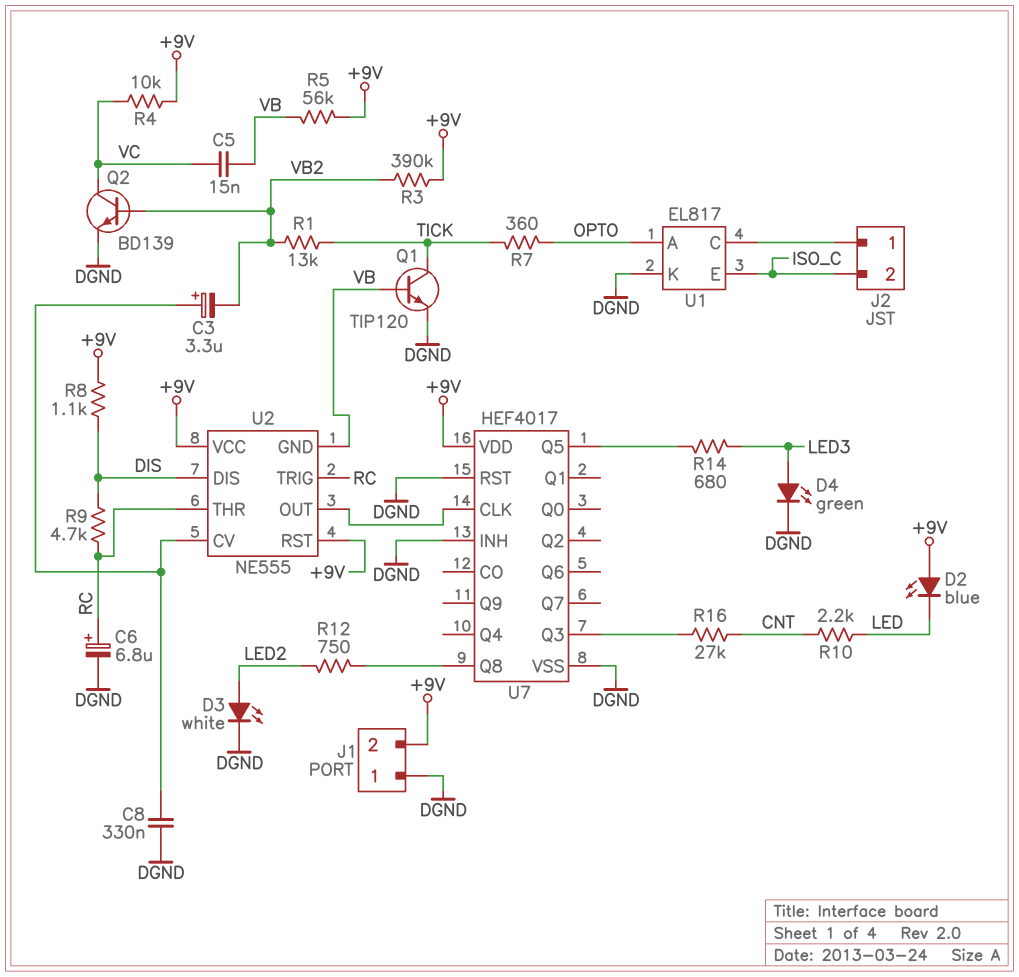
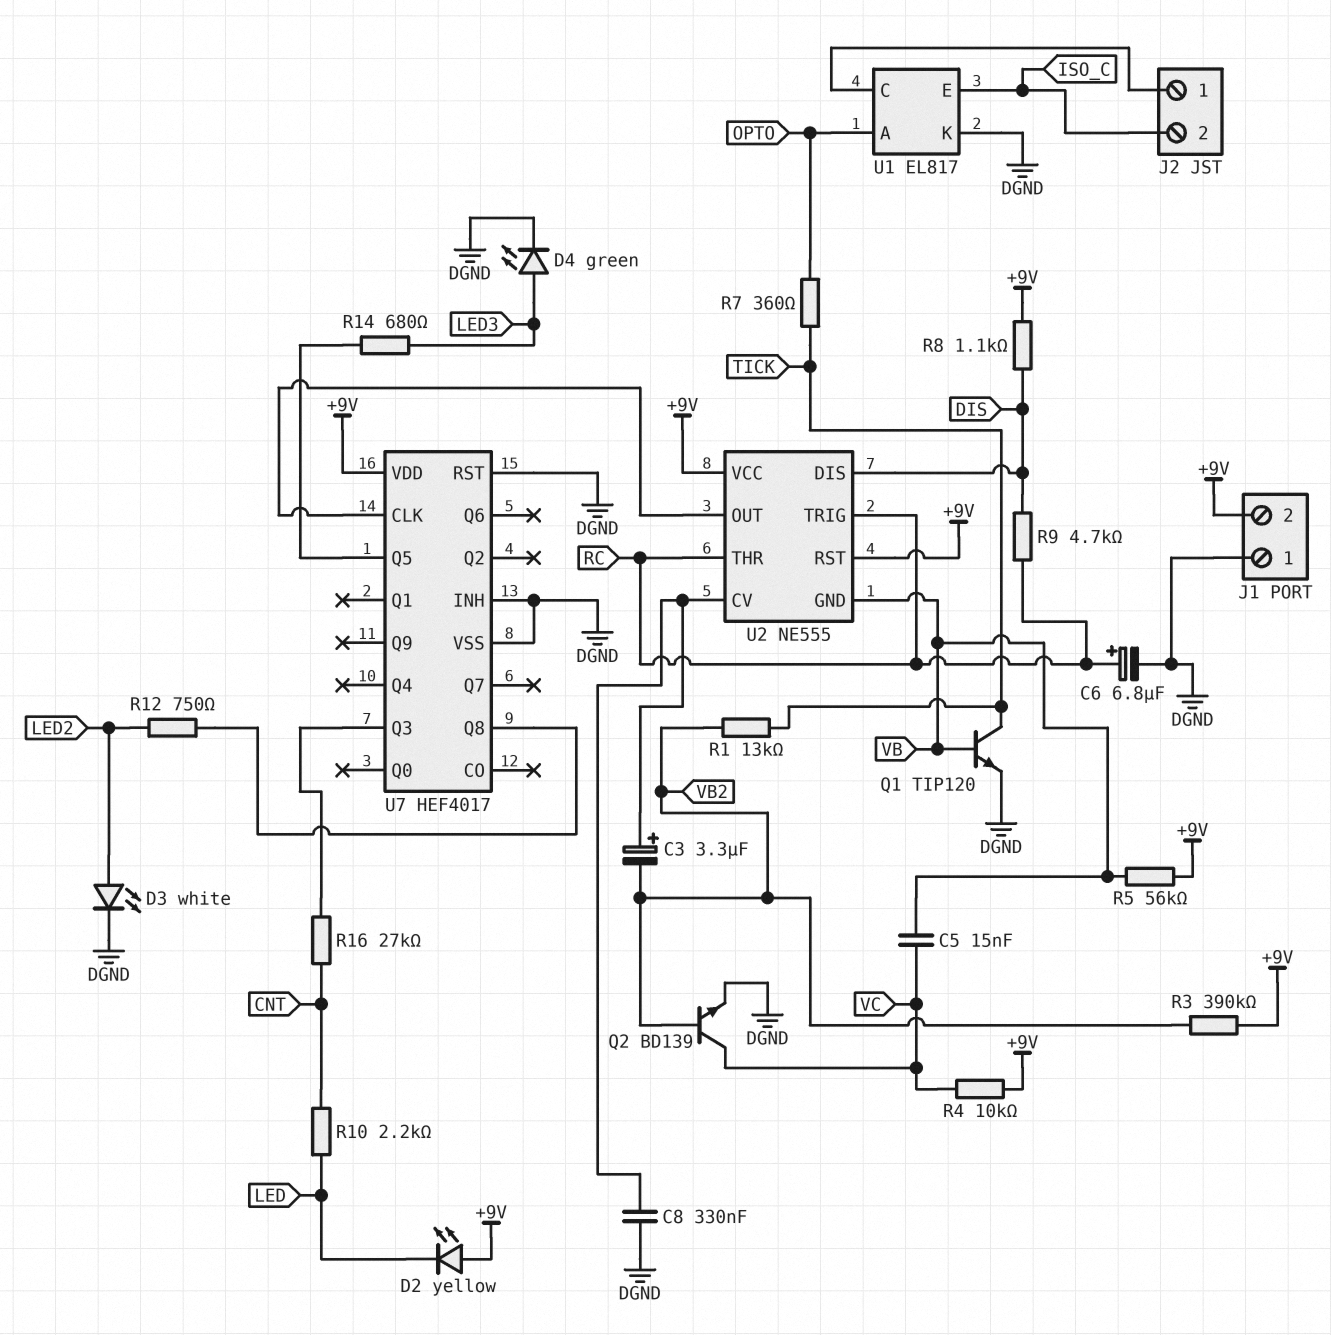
D2: LED blue (A +9V, K LED) -> LED yellow (A +9V, K LED)

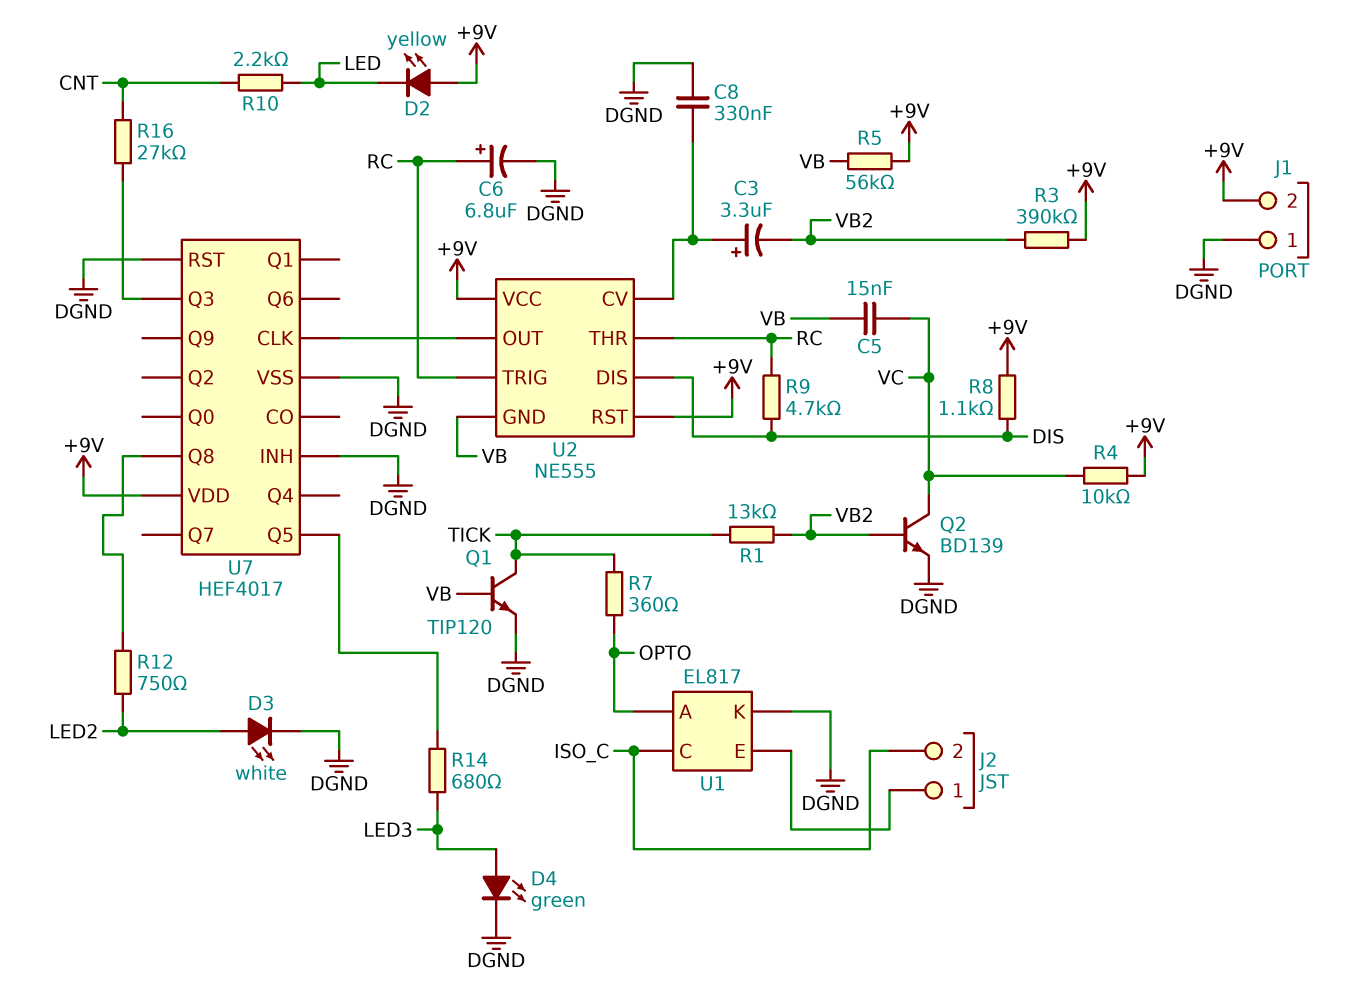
U1 pin C: J2/1 -> ISO_C
U1 pin E: ISO_C -> J2/1

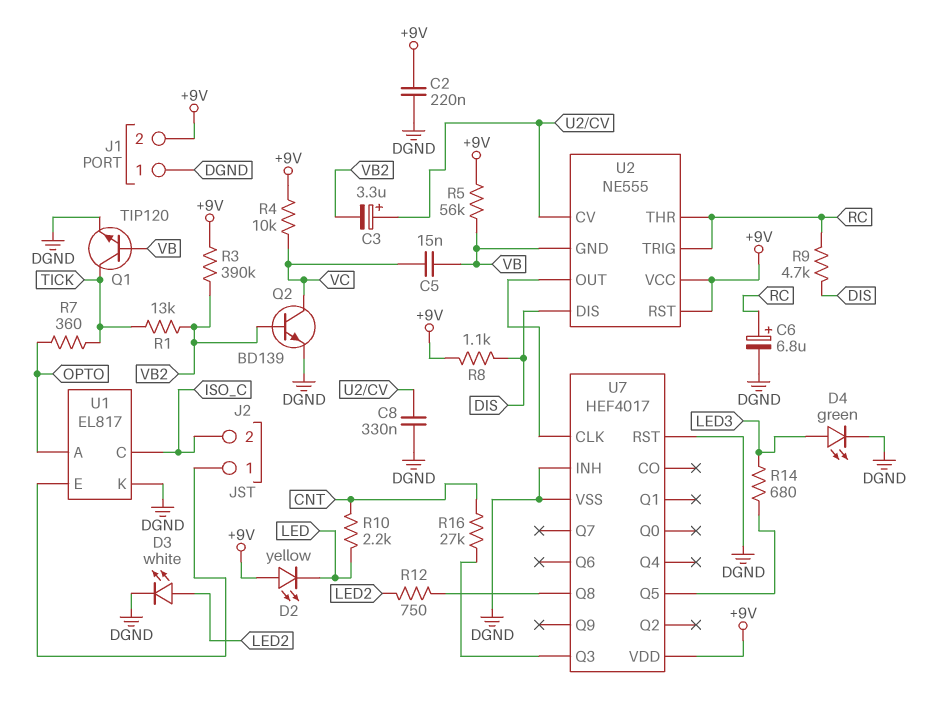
C2: none -> 220nF (+9V, DGND)

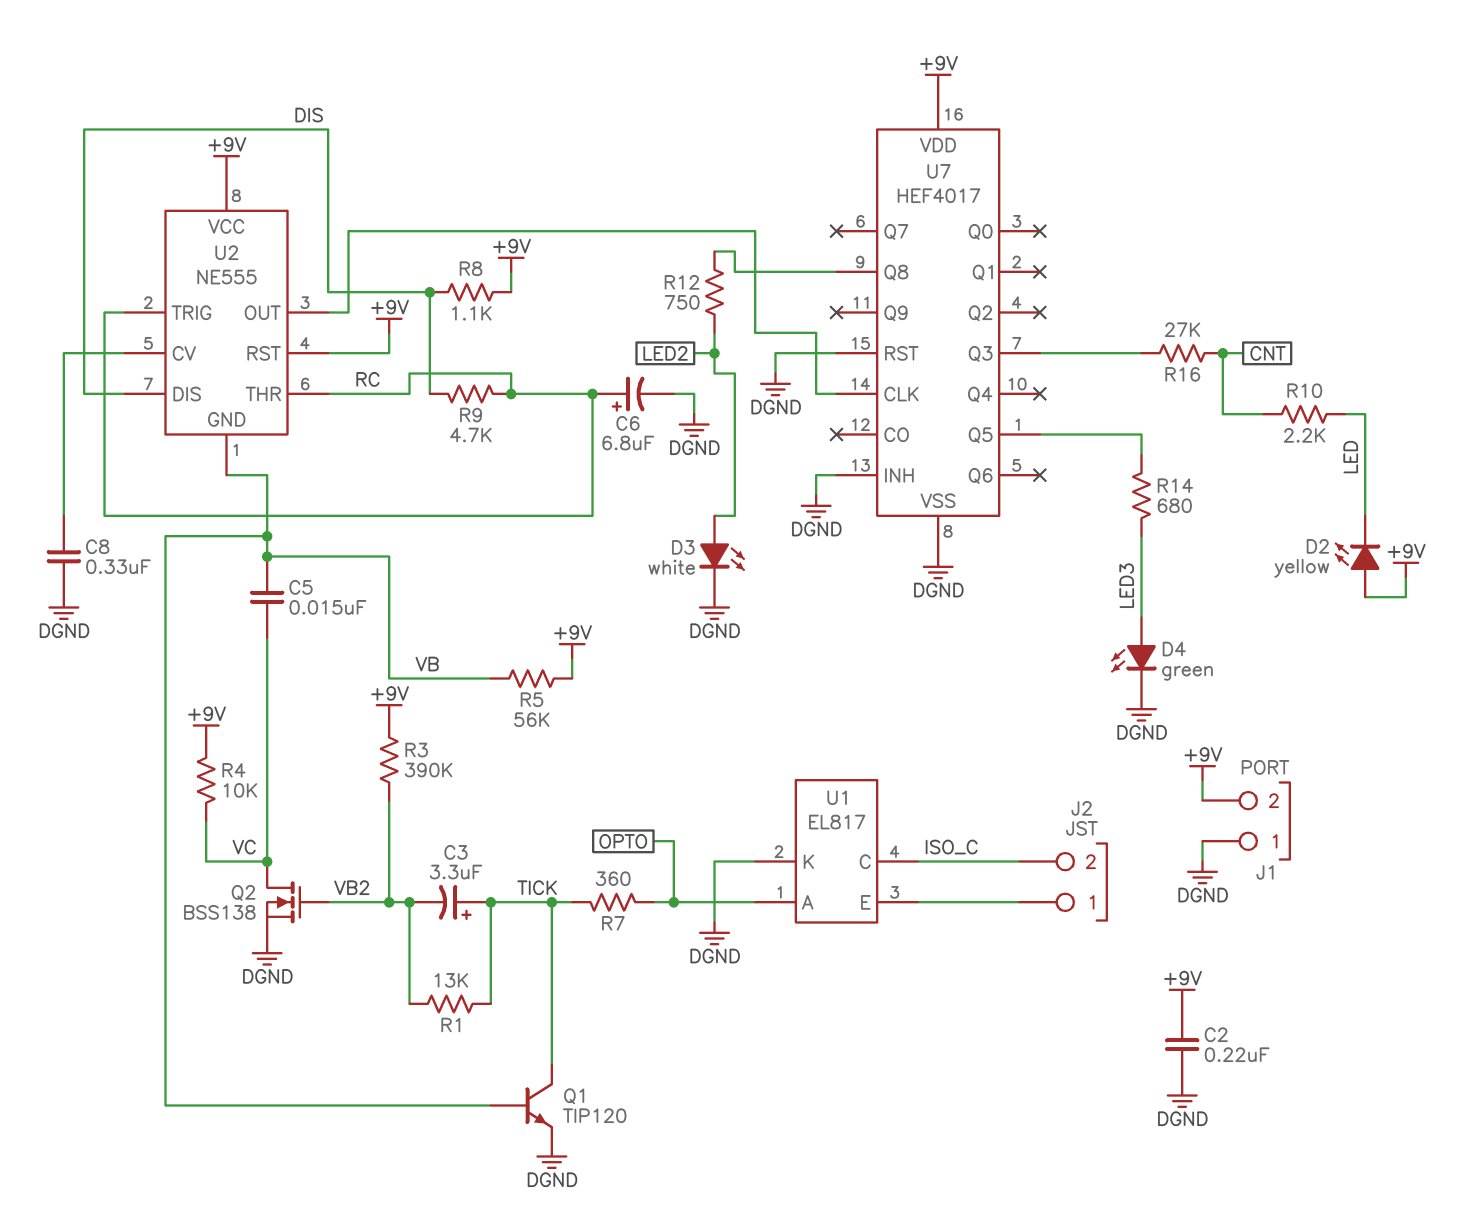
C3: 3.3uF (plus U2/CV, minus VB2) -> 3.3uF (plus TICK, minus VB2)
Q2: NPN BD139 (B VB2, C VC, E DGND) -> NMOS BSS138 (G VB2, D VC, S DGND)

